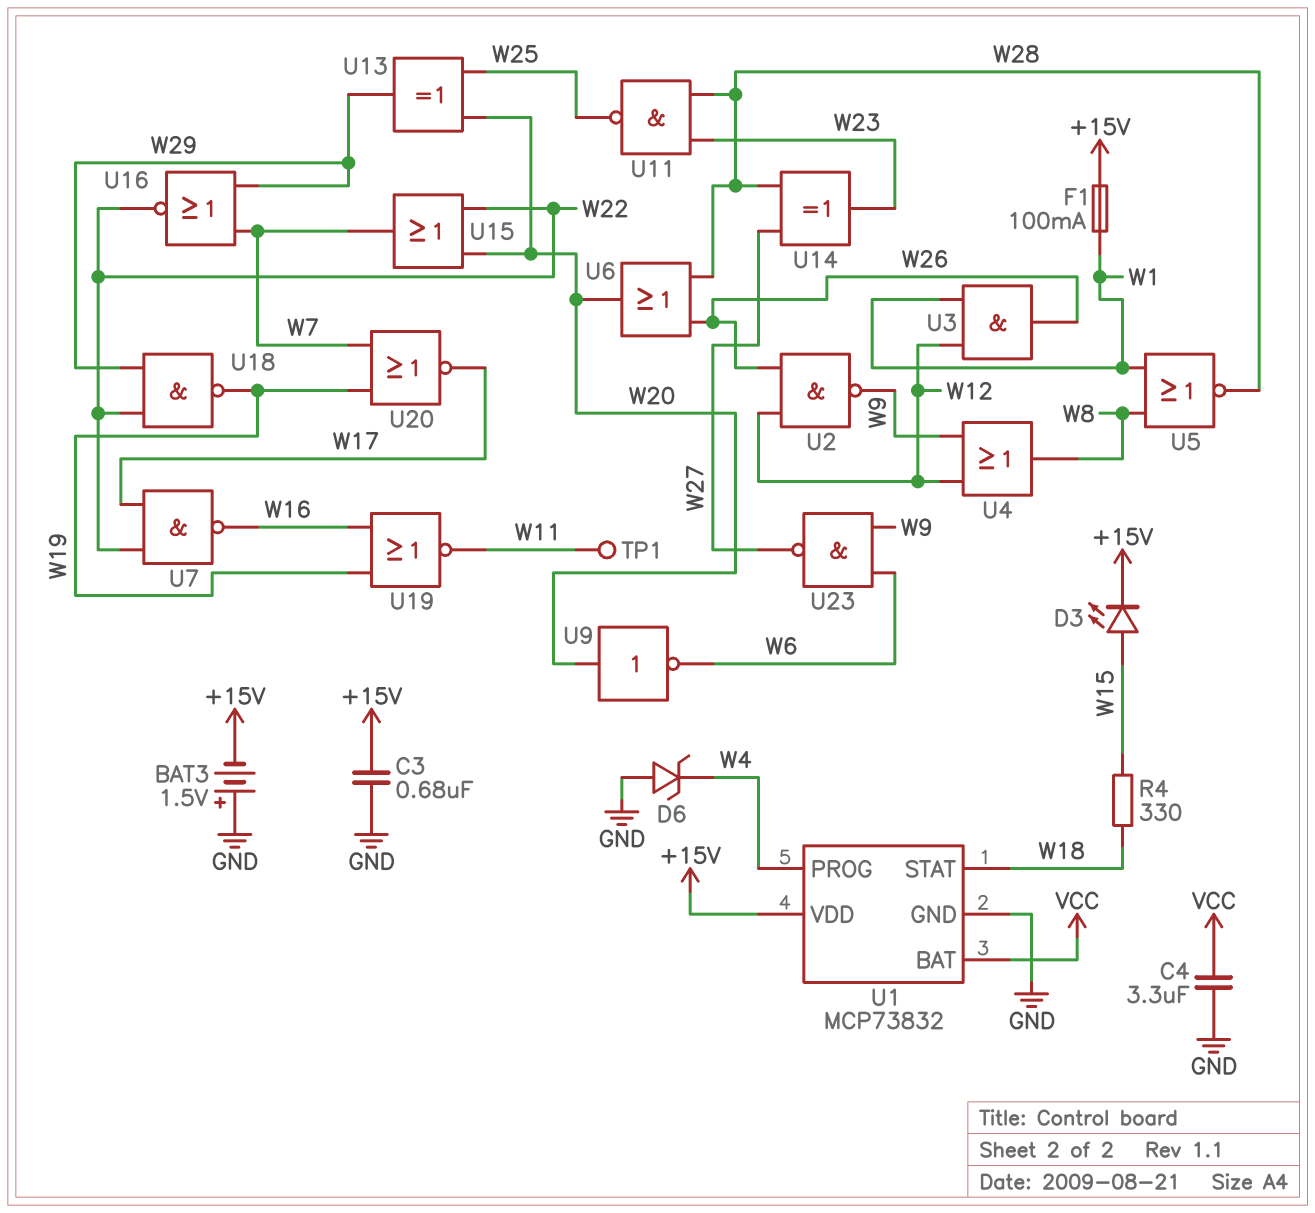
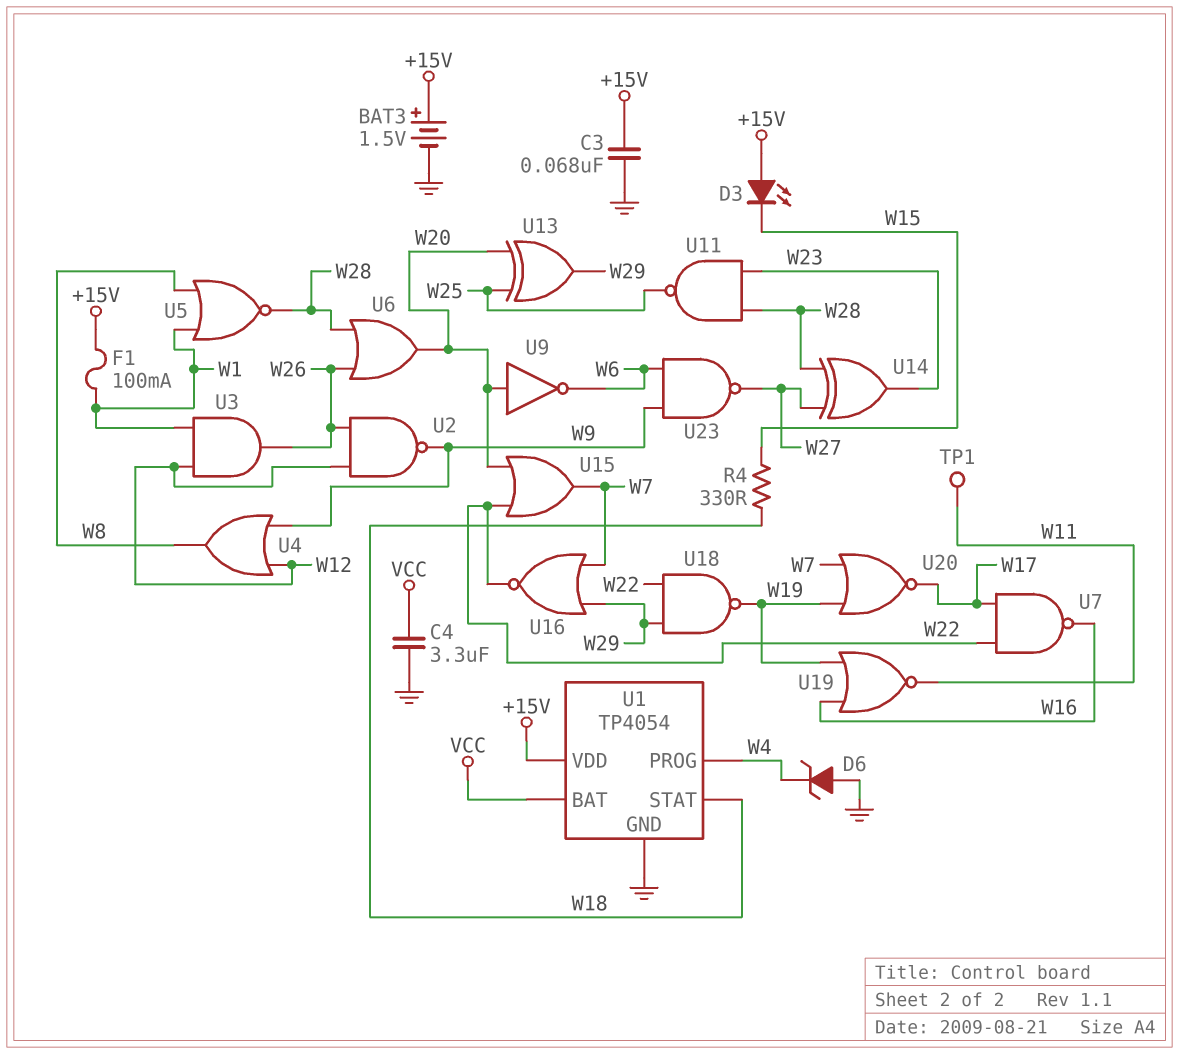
BAT3: 1.5V (plus GND, minus +15V) -> 1.5V (plus +15V, minus GND)
C3: 680nF (+15V, GND) -> 68nF (+15V, GND)
D3: LED (A W15, K +15V) -> LED (A +15V, K W15)
U1: MCP73832 -> TP4054

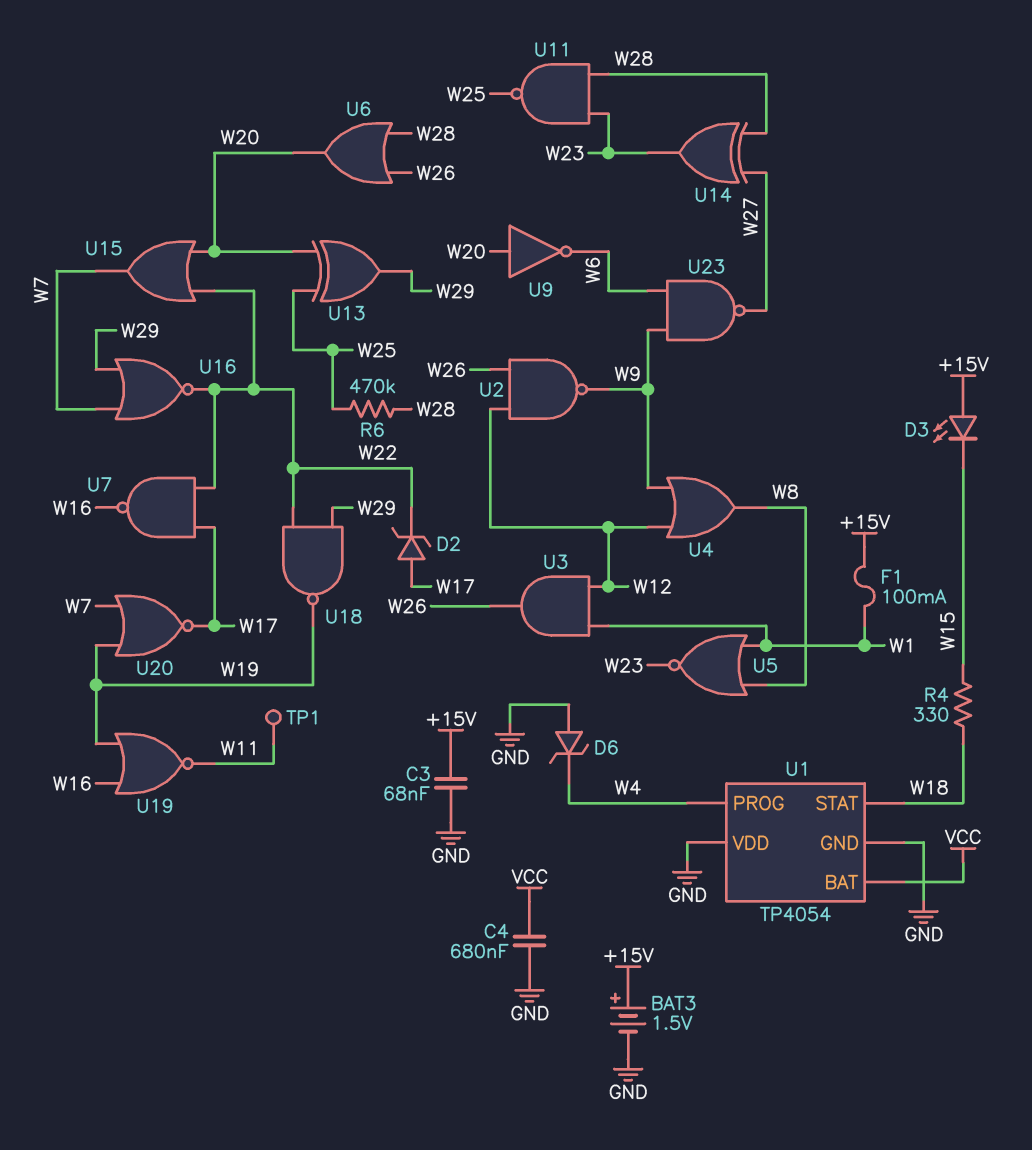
C4: 3.3uF (GND, VCC) -> 680nF (GND, VCC)
D2: none -> zener (A W17, K W22)
R6: none -> 470k (W25, W28)
U1 pin VDD: +15V -> GND
U5: NOR (in W1, in W8, out W28) -> NOR (in W1, in W8, out W23)

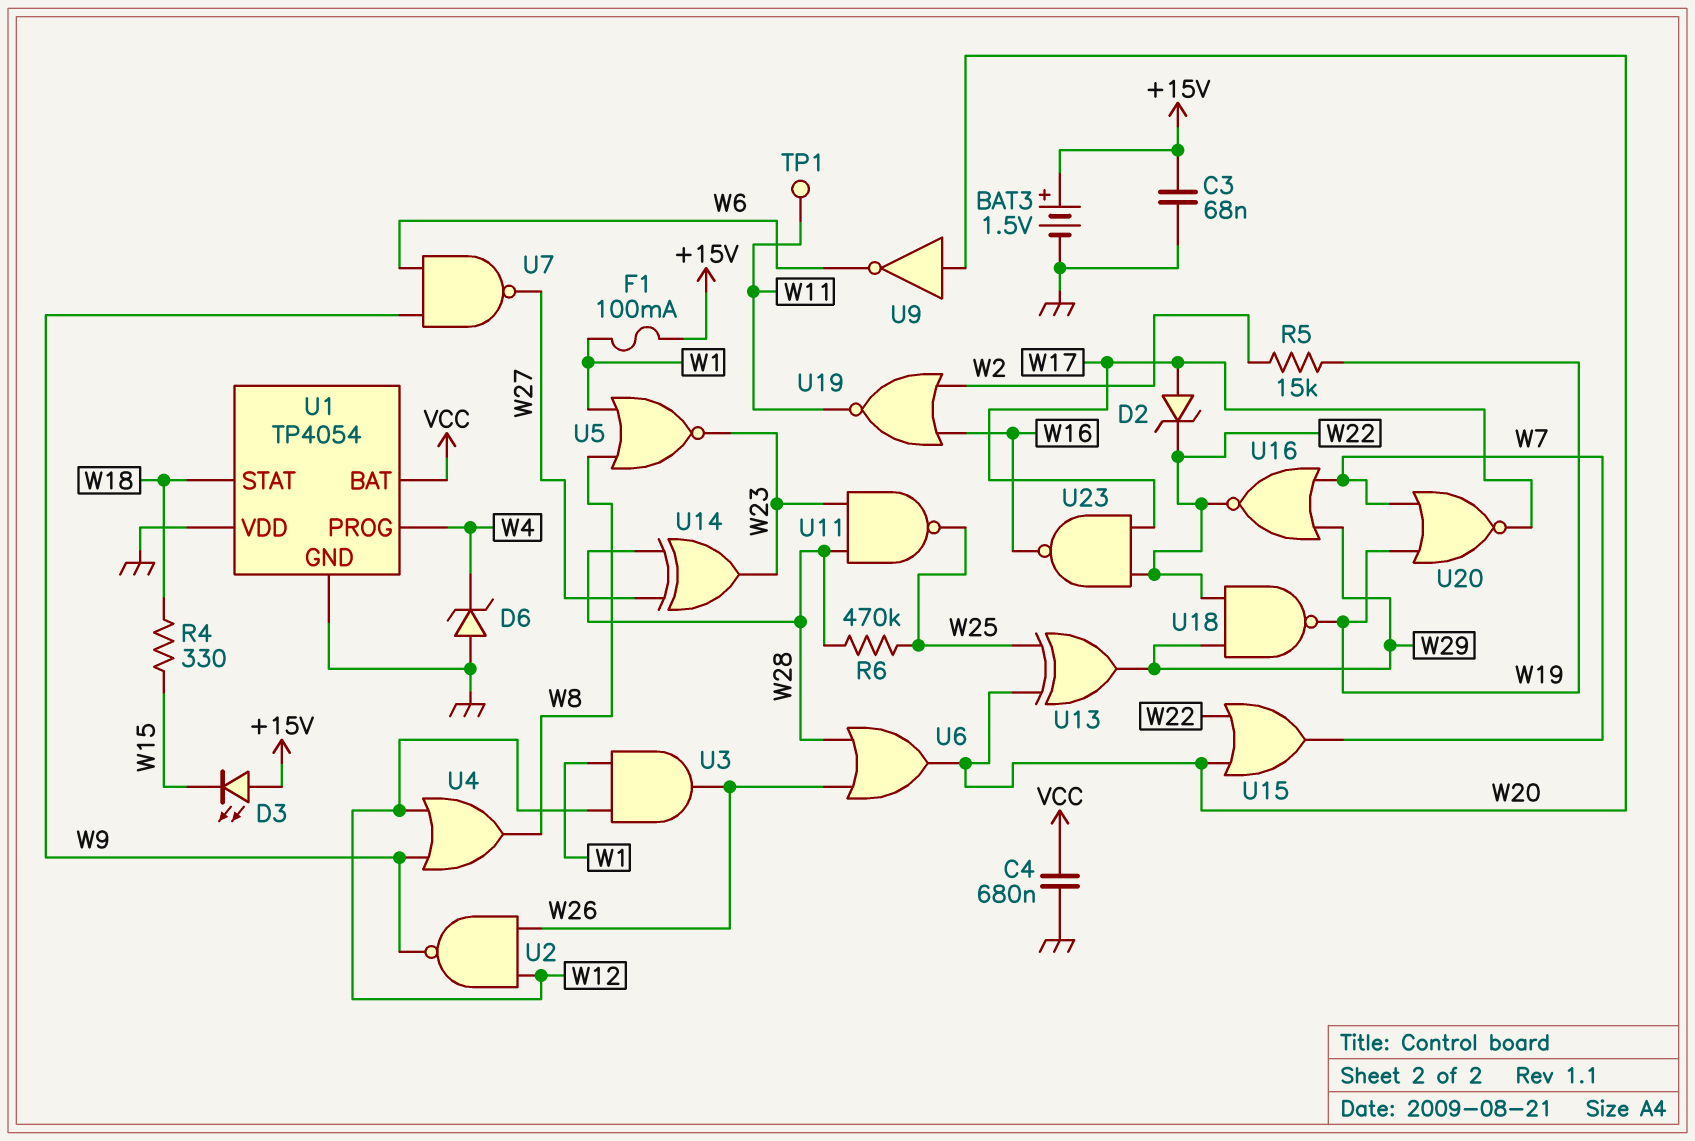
R5: none -> 15k (W2, W19)
U7: NAND (in W17, in W22, out W16) -> NAND (in W6, in W9, out W27)
U19: NOR (in W16, in W19, out W11) -> NOR (in W2, in W16, out W11)
U23: NAND (in W6, in W9, out W27) -> NAND (in W17, in W22, out W16)

